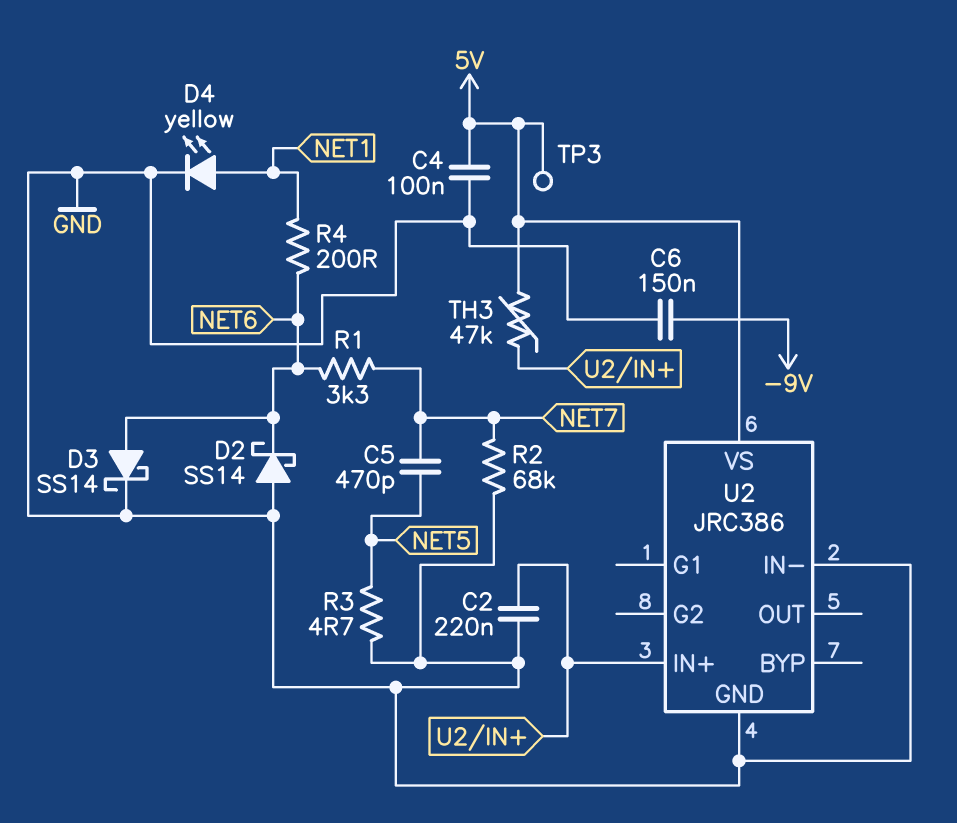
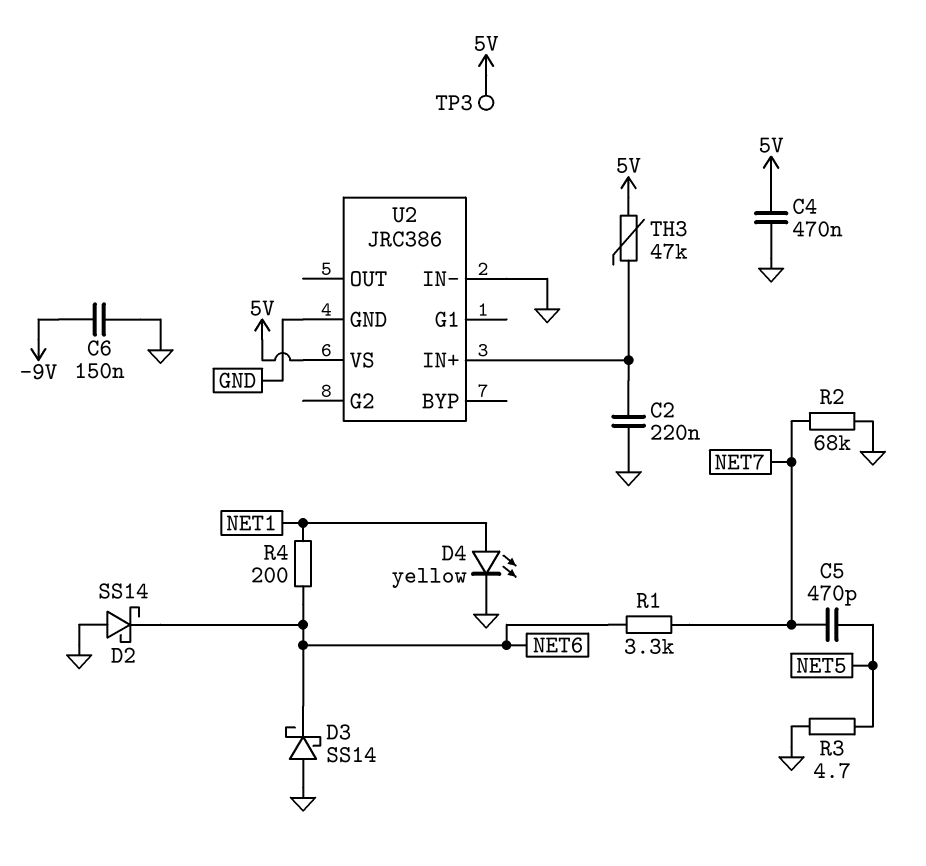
C4: 100nF (5V, GND) -> 470nF (5V, GND)
D3: schottky SS14 (A NET6, K GND) -> schottky SS14 (A GND, K NET6)

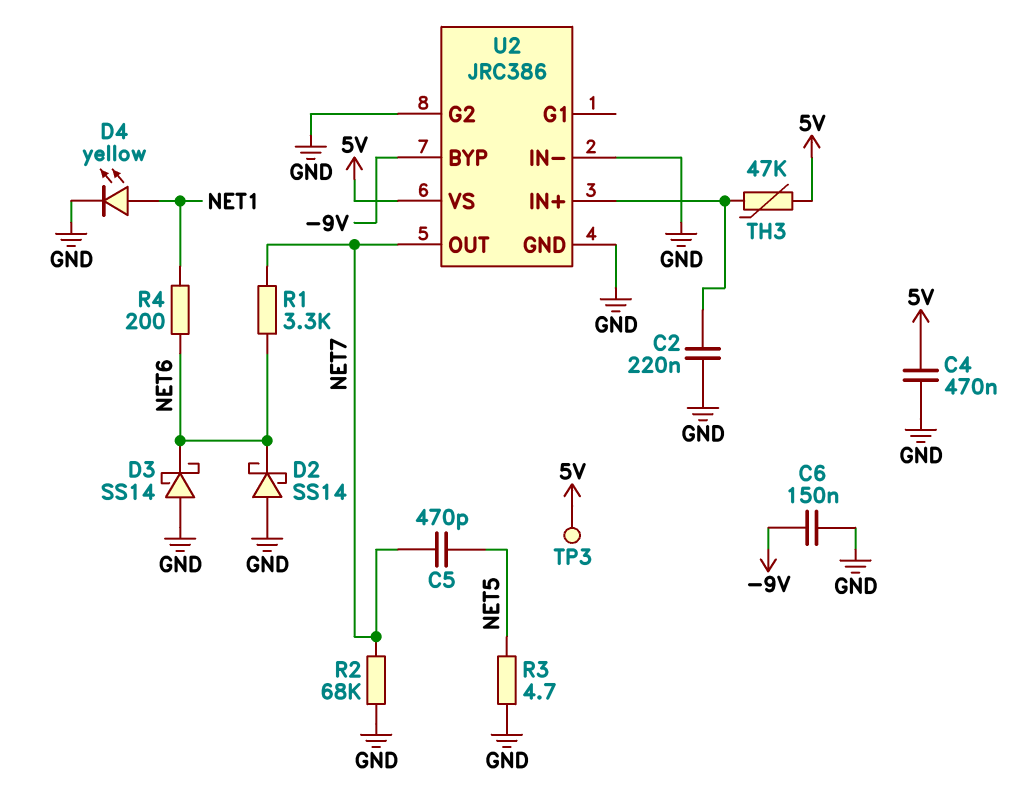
U2 pin BYP: none -> -9V
U2 pin G2: none -> GND
U2 pin OUT: none -> NET7

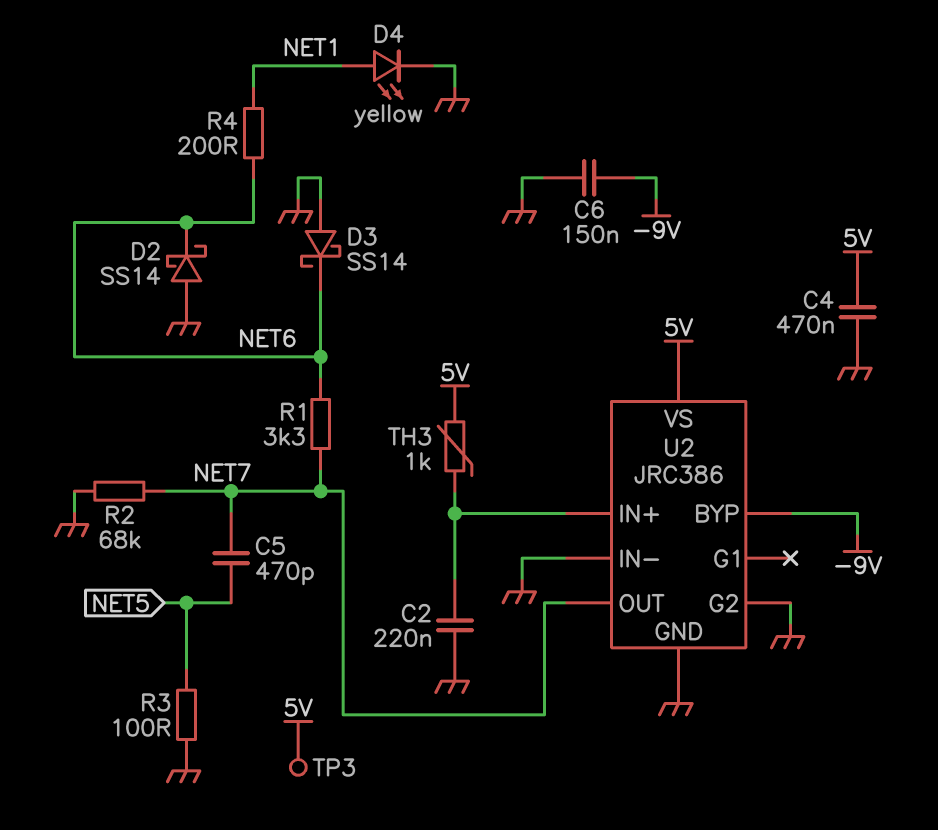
R3: 4.7 (GND, NET5) -> 100 (GND, NET5)
TH3: 47k (5V, U2/IN+) -> 1k (5V, U2/IN+)

